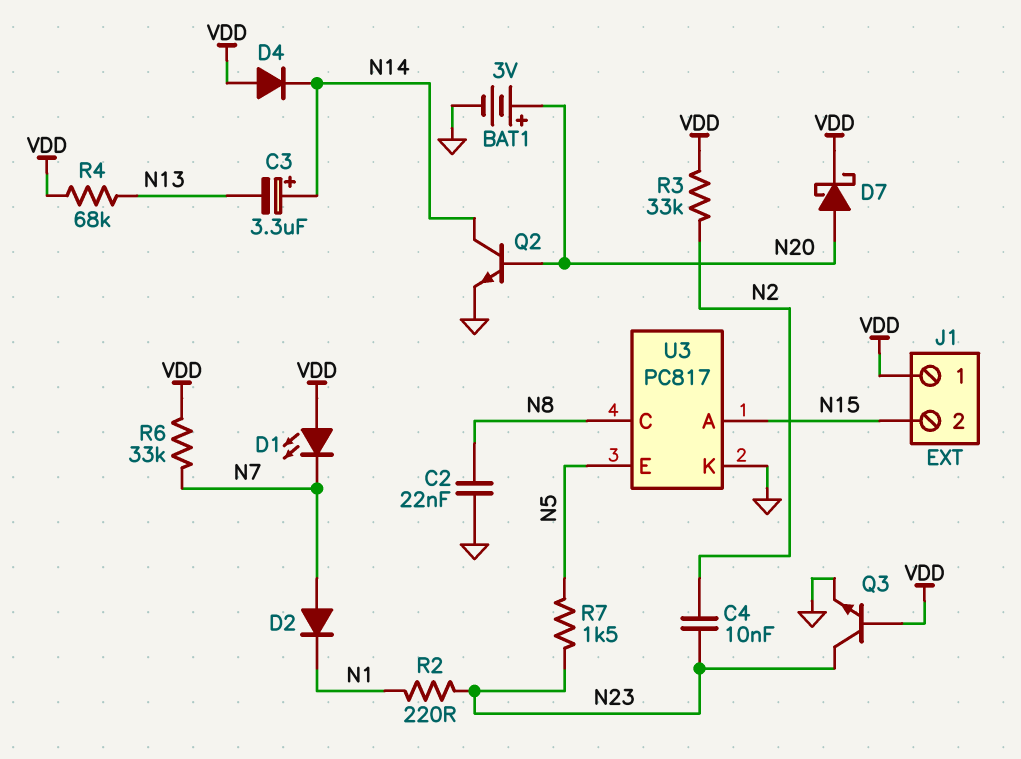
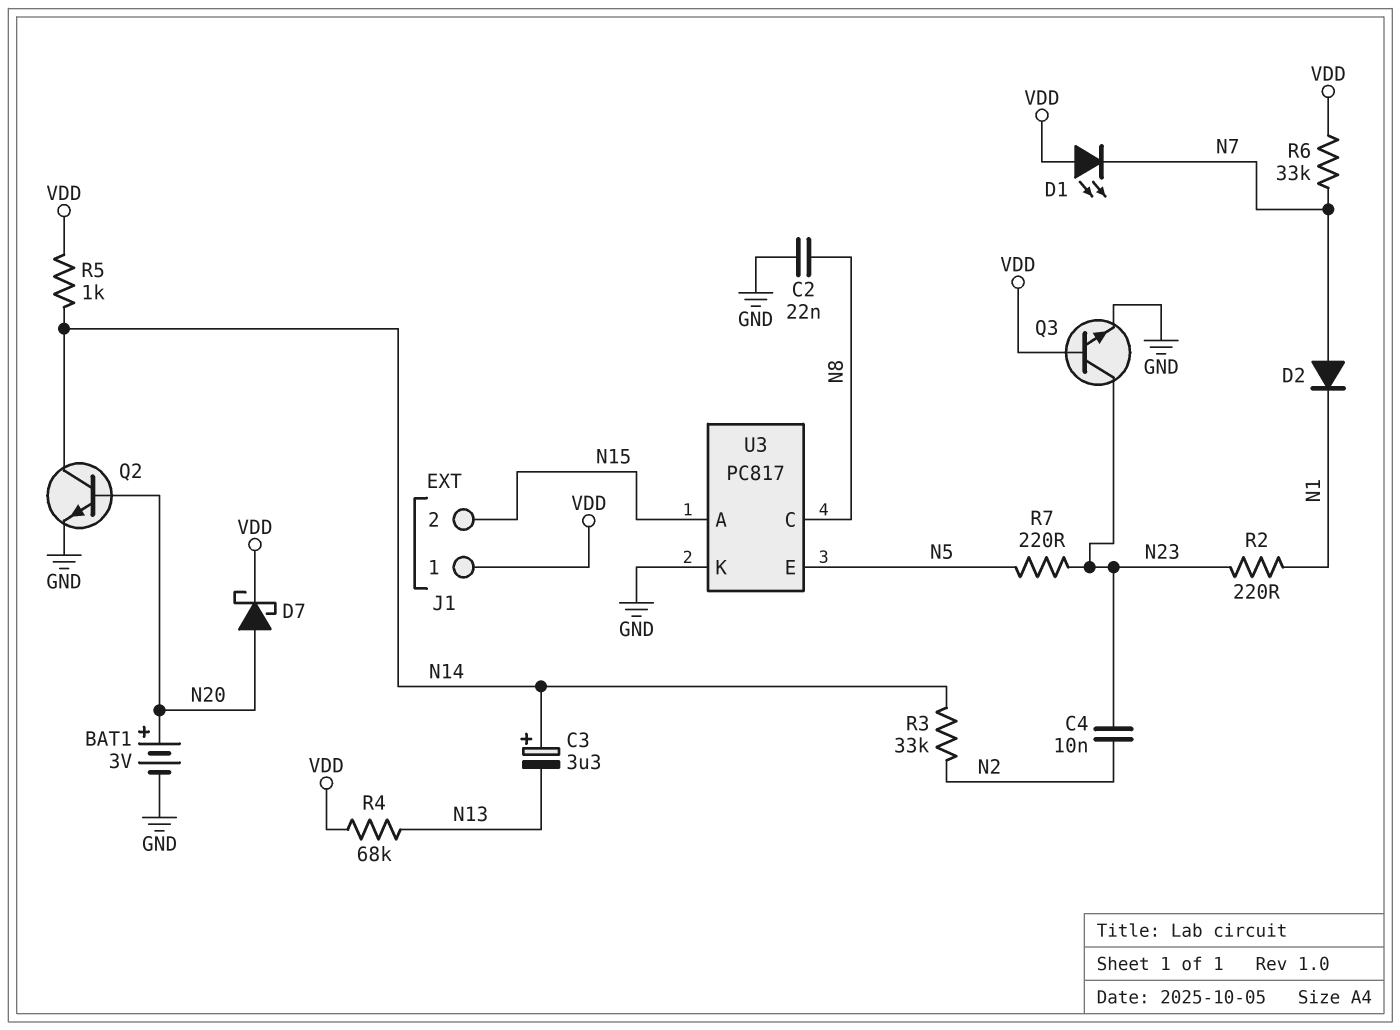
D4: diode (A VDD, K N14) -> none
R3: 33k (N2, VDD) -> 33k (N2, N14)
R5: none -> 1k (N14, VDD)
R7: 1.5k (N5, N23) -> 220 (N5, N23)

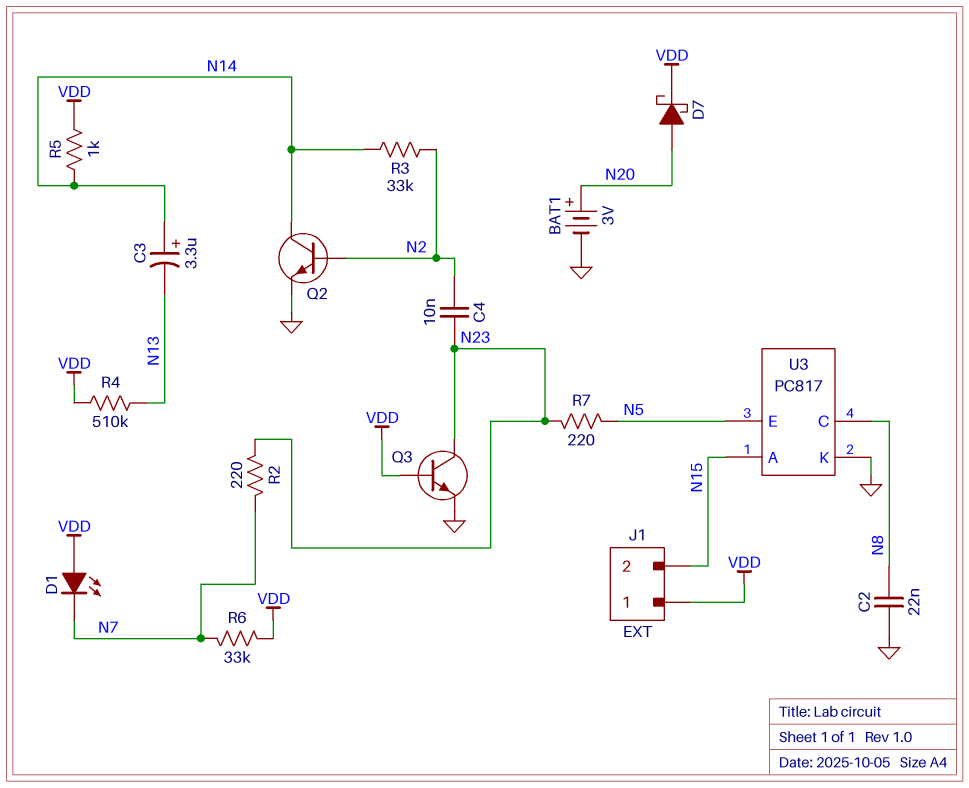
D2: diode (A N7, K N1) -> none
Q2: NPN (B N20, C N14, E GND) -> NPN (B N2, C N14, E GND)
R2: 220 (N1, N23) -> 220 (N7, N23)
R4: 68k (N13, VDD) -> 510k (N13, VDD)

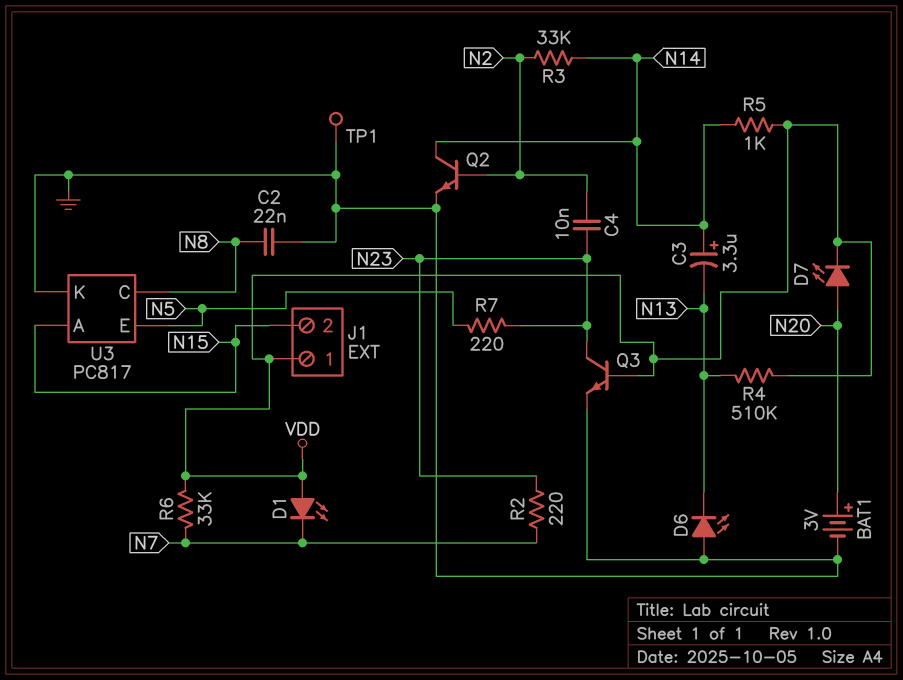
D6: none -> LED (A GND, K N13)
D7: schottky (A N20, K VDD) -> LED (A N20, K VDD)
TP1: none -> test point (GND)

